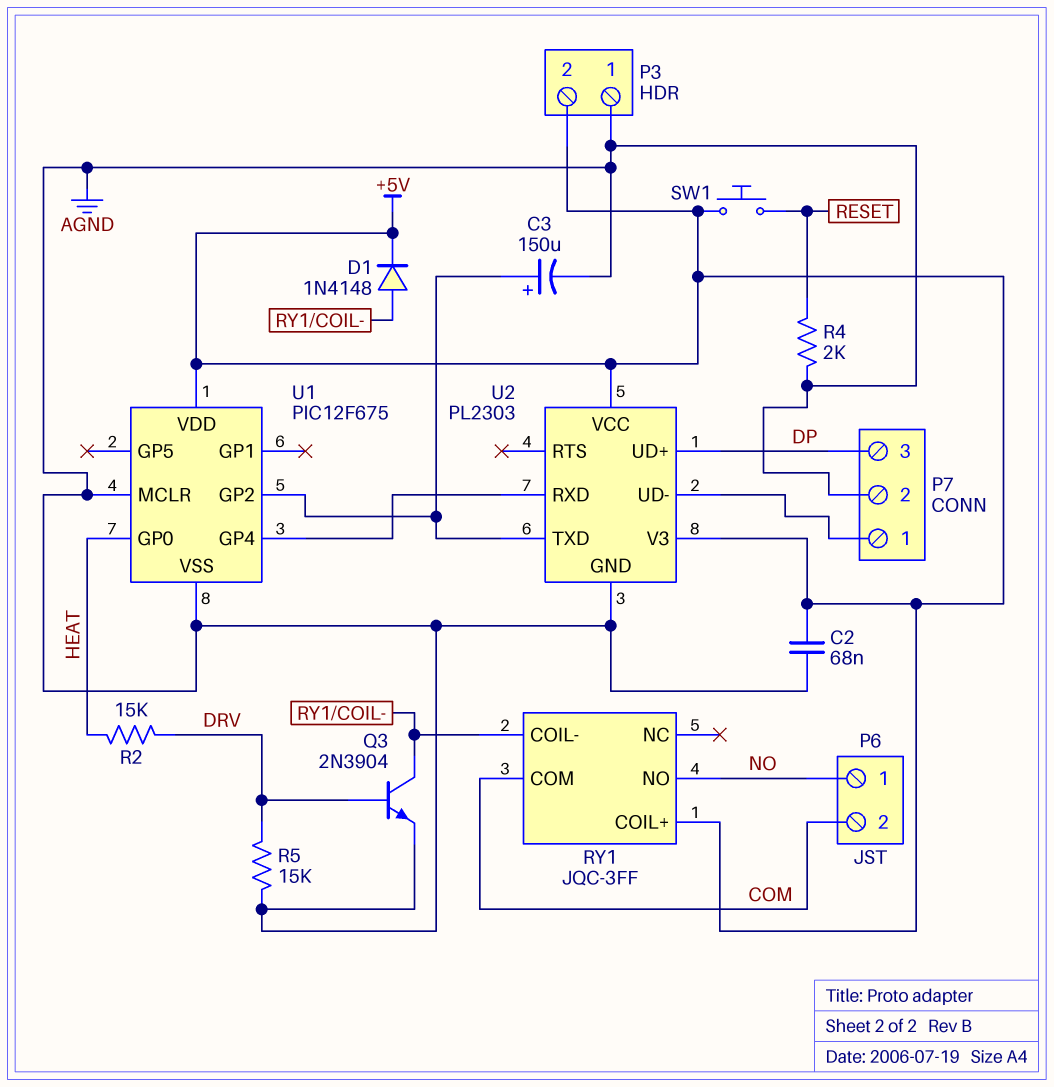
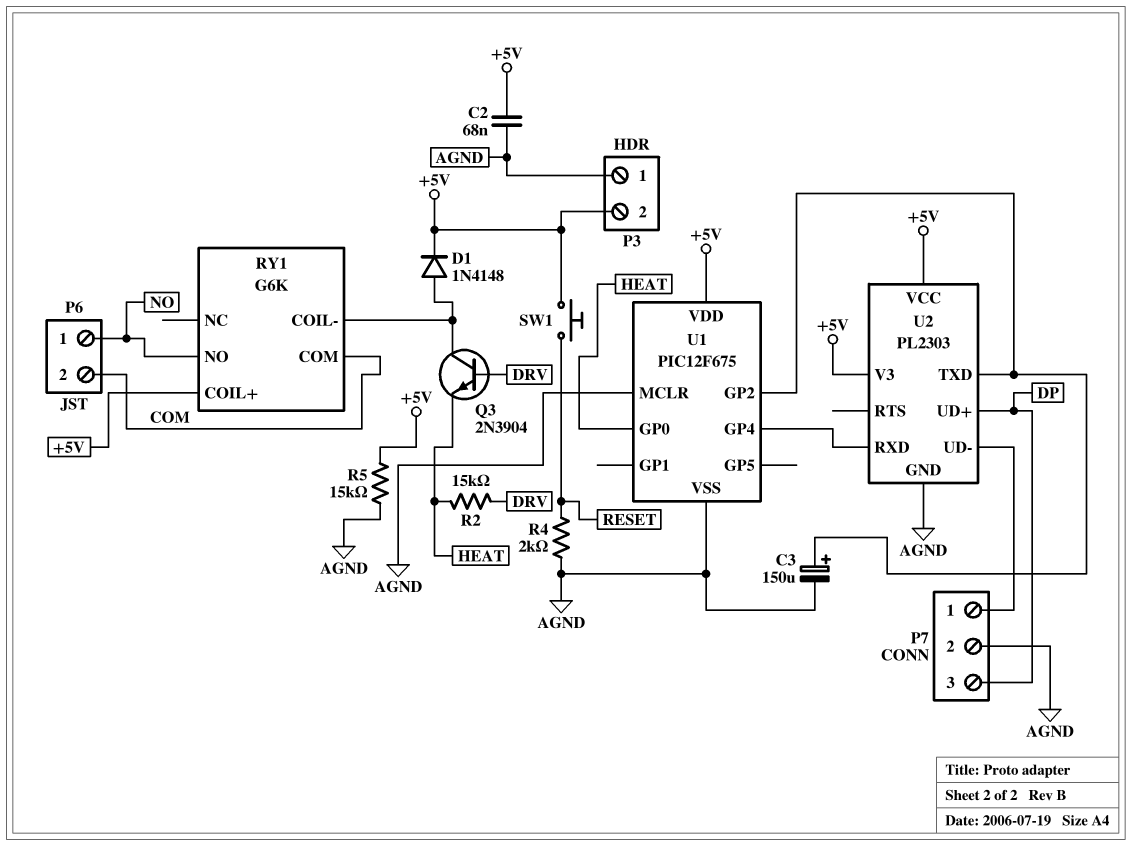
Q3: NPN 2N3904 (B DRV, C RY1/COIL-, E AGND) -> NPN 2N3904 (B DRV, C RY1/COIL-, E HEAT)
R5: 15k (AGND, DRV) -> 15k (+5V, AGND)
RY1: JQC-3FF -> G6K

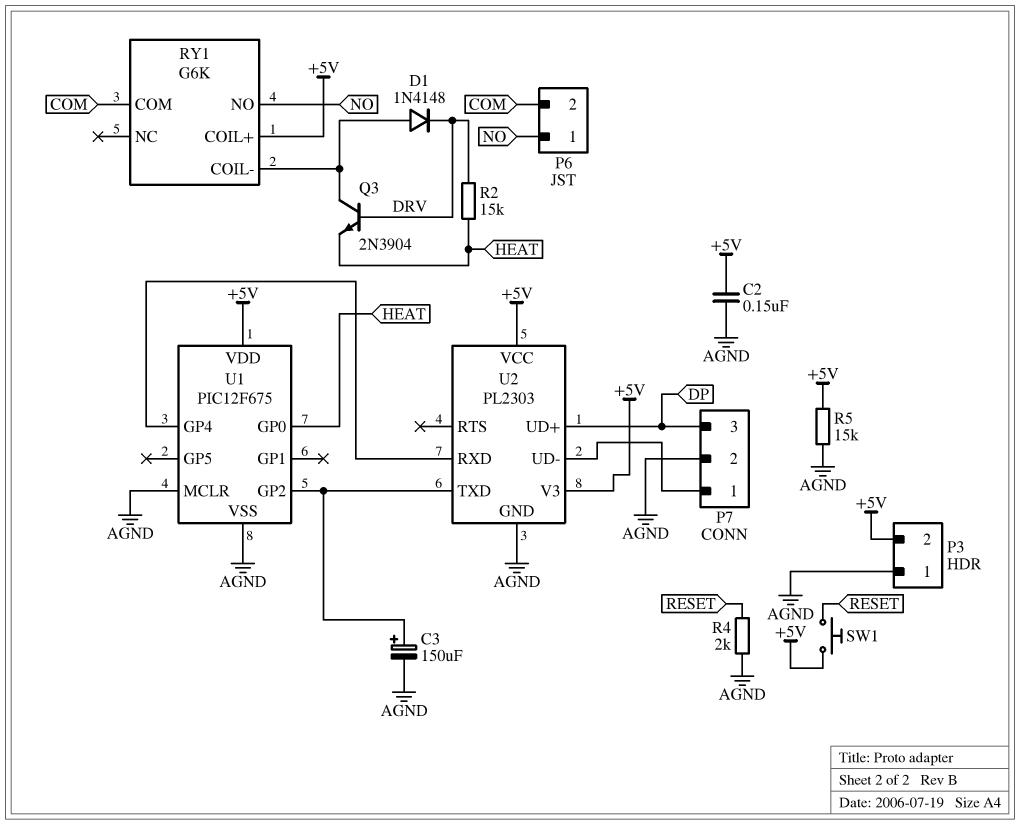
C2: 68nF (+5V, AGND) -> 150nF (+5V, AGND)
D1: diode 1N4148 (A RY1/COIL-, K +5V) -> diode 1N4148 (A RY1/COIL-, K DRV)

